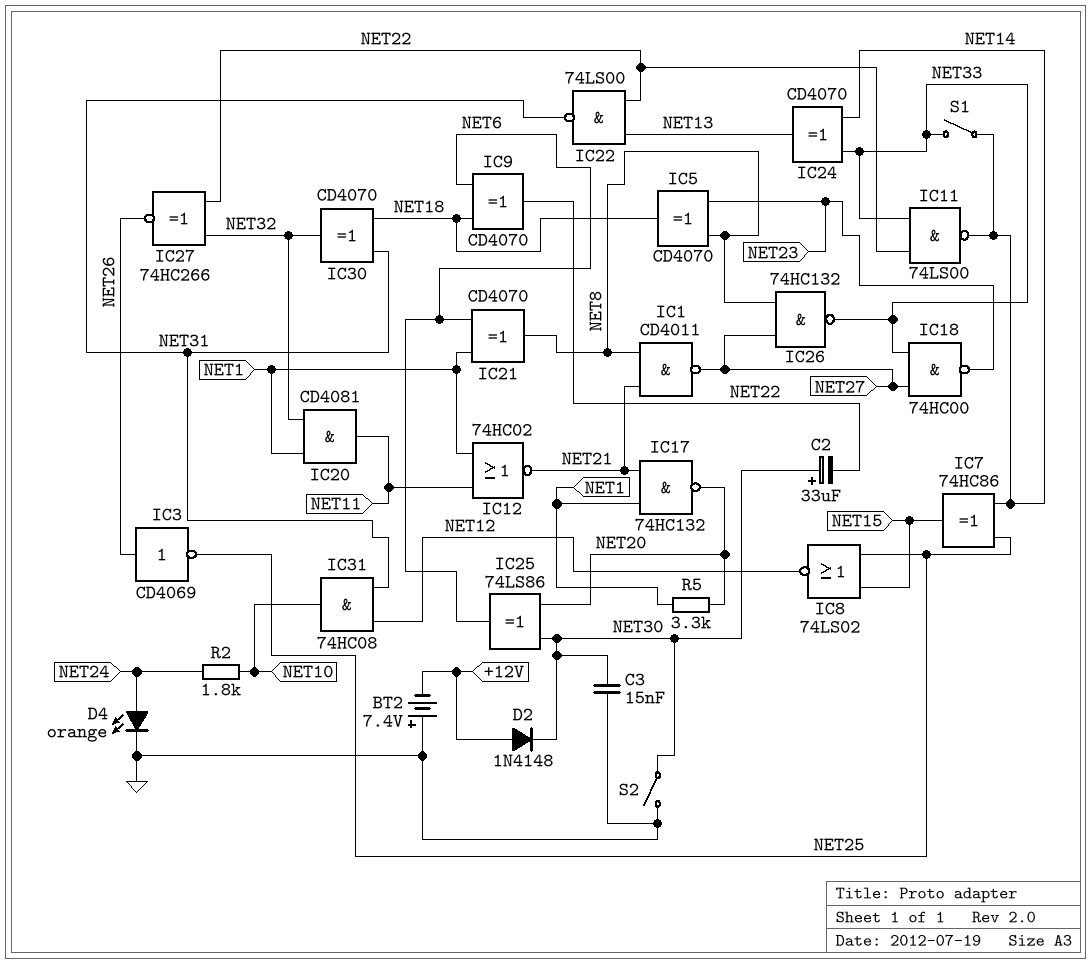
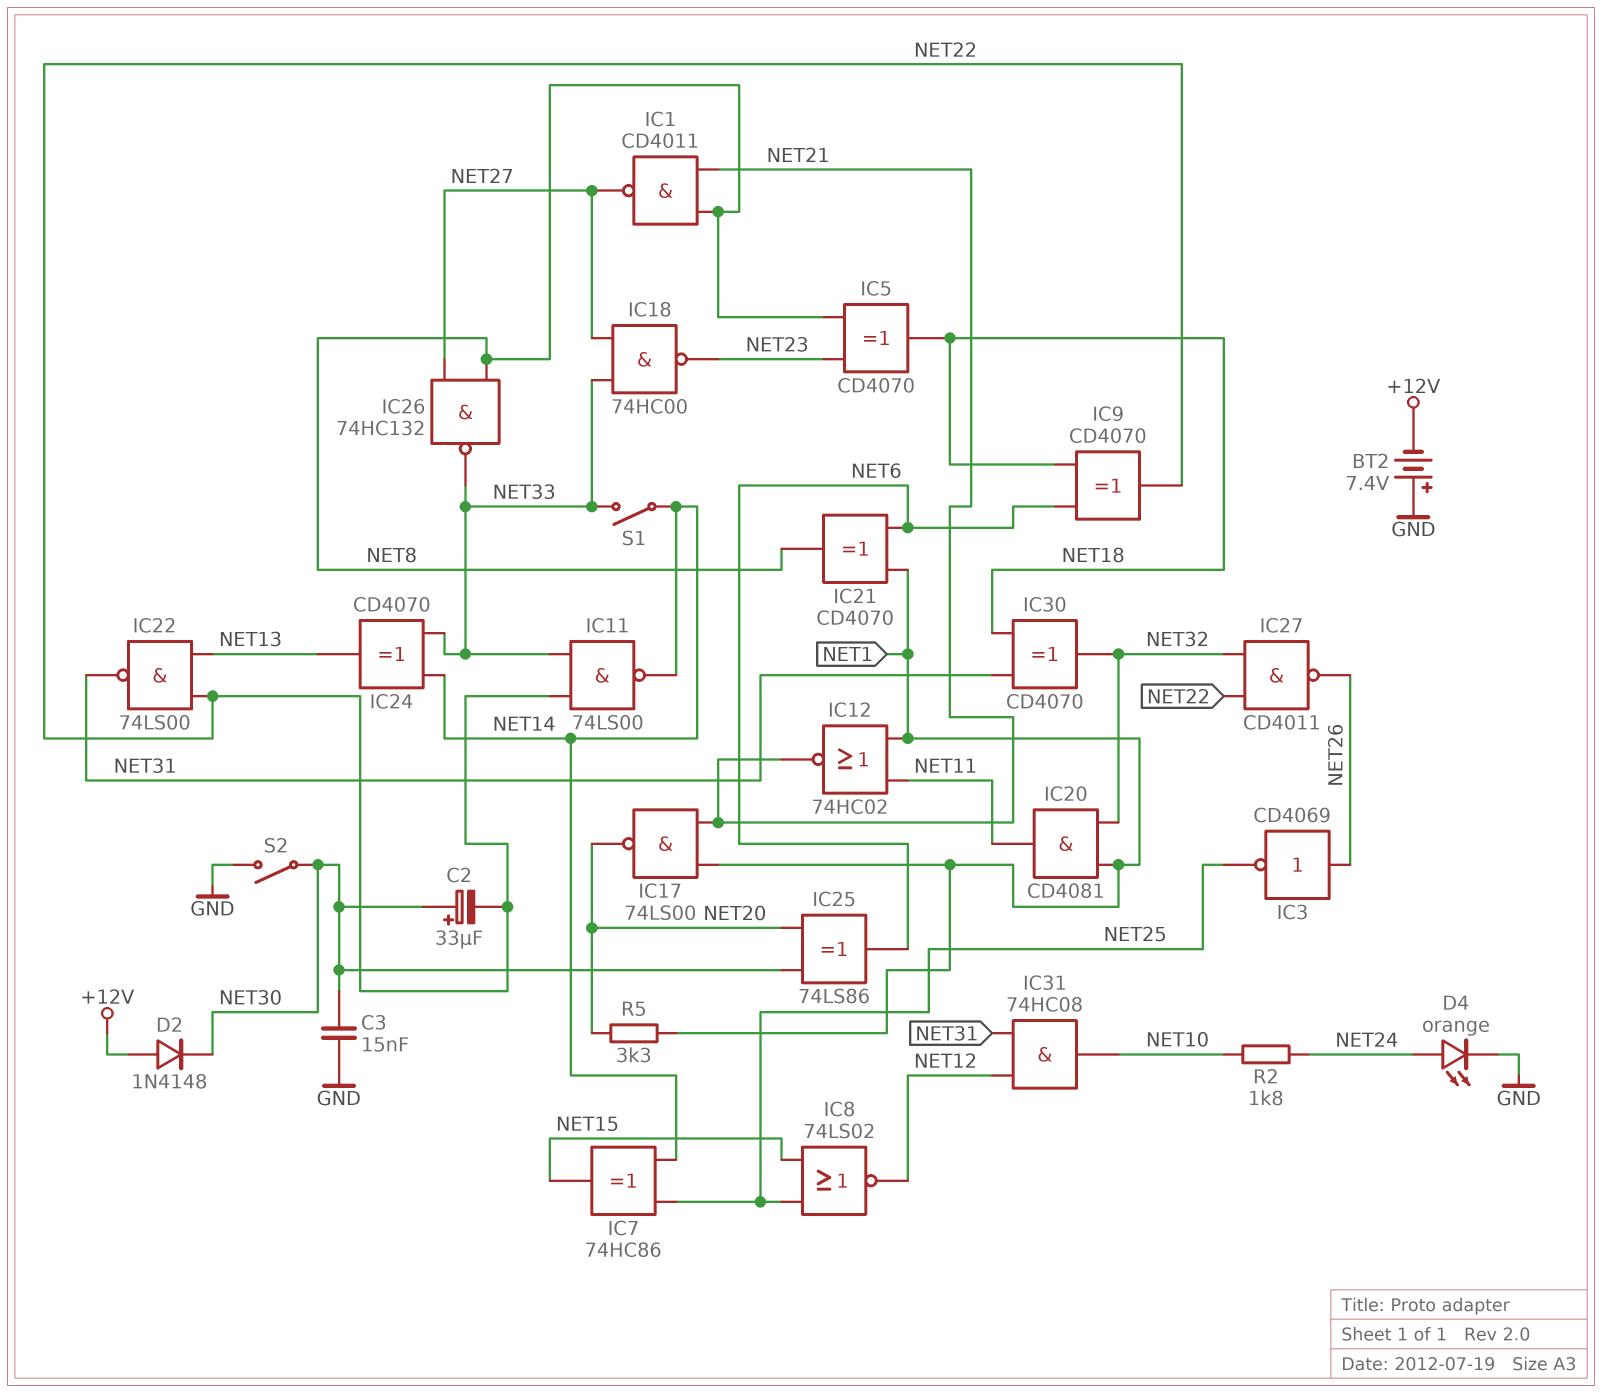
IC17: NAND 74HC132 (in NET1, in NET21, out NET20) -> NAND 74LS00 (in NET1, in NET21, out NET20)
IC27: XNOR 74HC266 (in NET22, in NET32, out NET26) -> NAND CD4011 (in NET22, in NET32, out NET26)

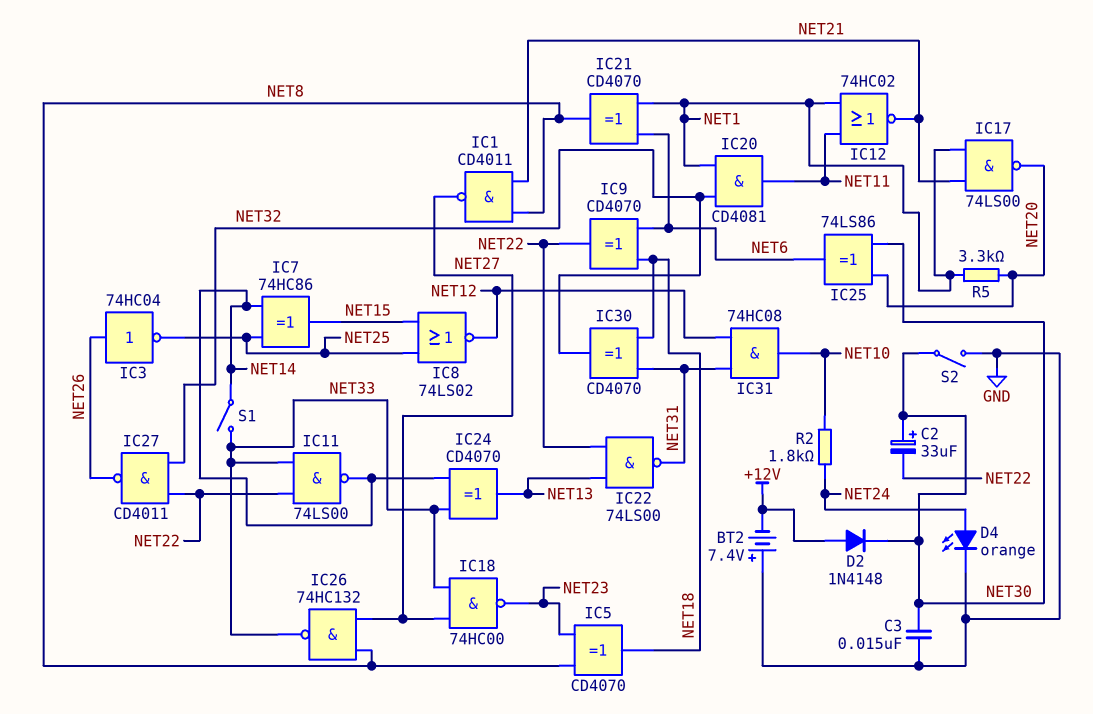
IC3: NOT CD4069 (in NET26, out NET25) -> NOT 74HC04 (in NET26, out NET25)

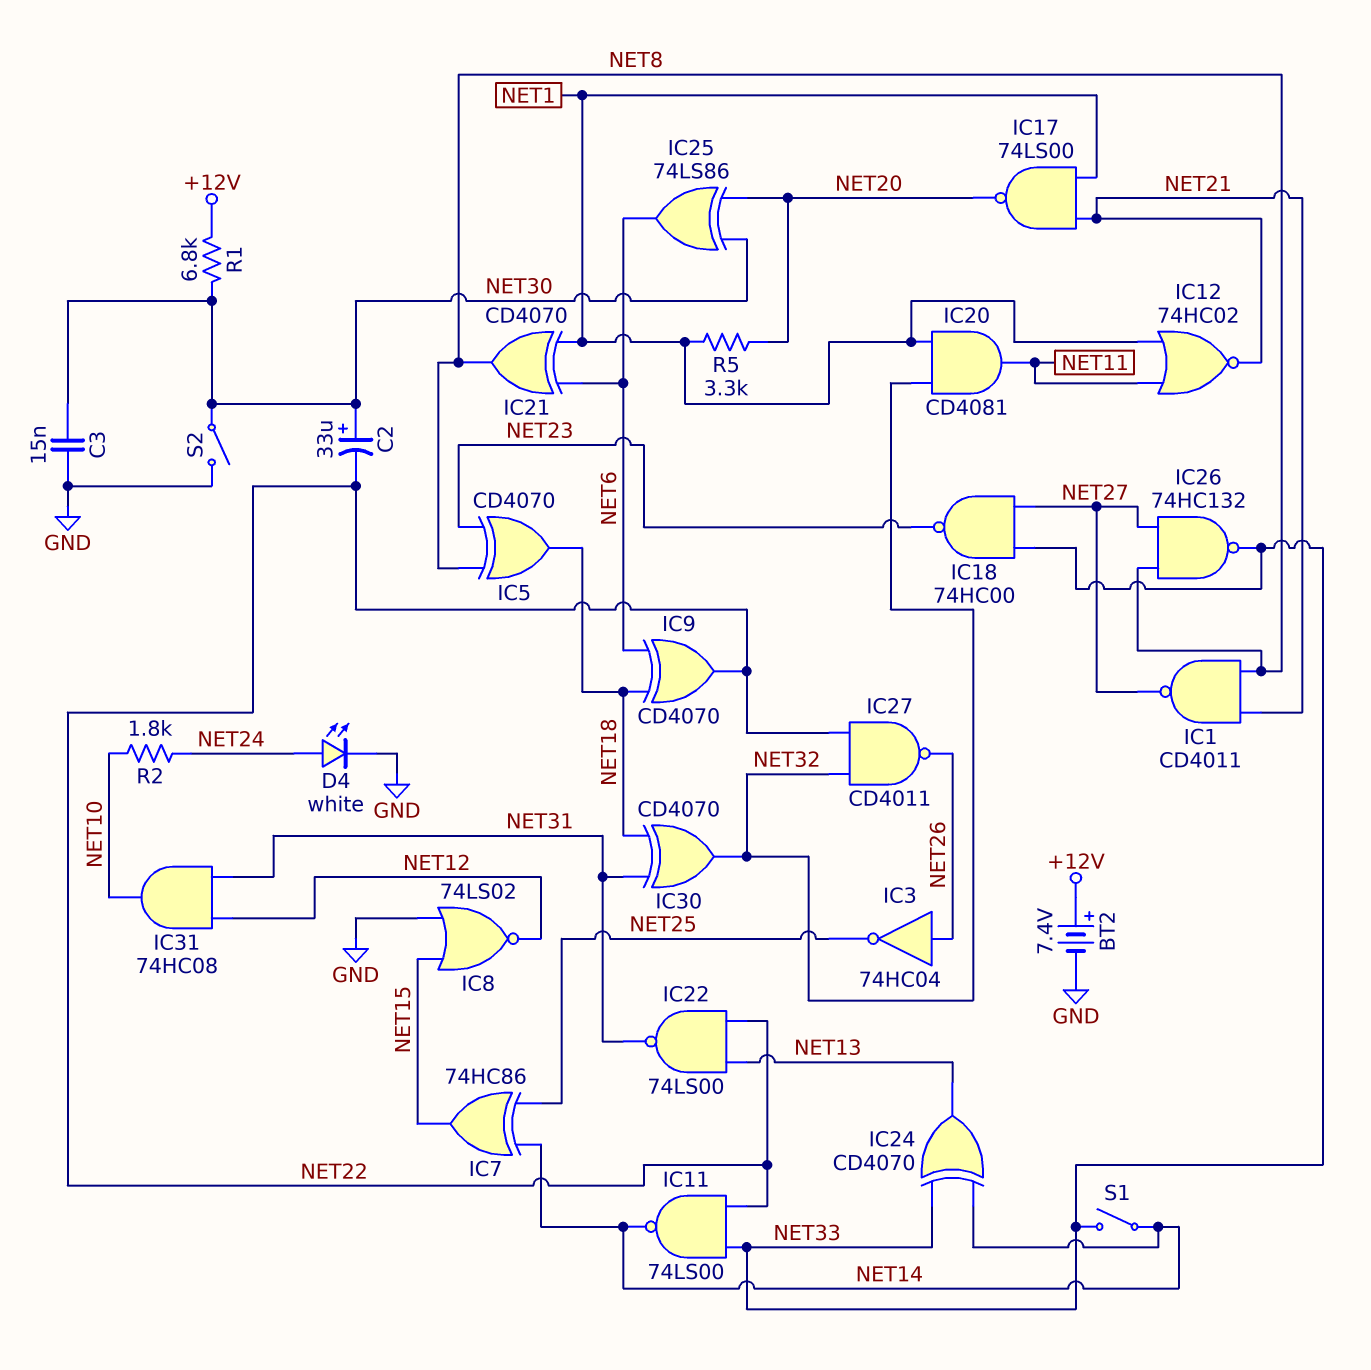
BT2: 7.4V (plus GND, minus +12V) -> 7.4V (plus +12V, minus GND)
D2: diode 1N4148 (A +12V, K NET30) -> none
D4: LED orange (A NET24, K GND) -> LED white (A NET24, K GND)
IC8: NOR 74LS02 (in NET15, in NET25, out NET12) -> NOR 74LS02 (in GND, in NET15, out NET12)
R1: none -> 6.8k (+12V, NET30)

